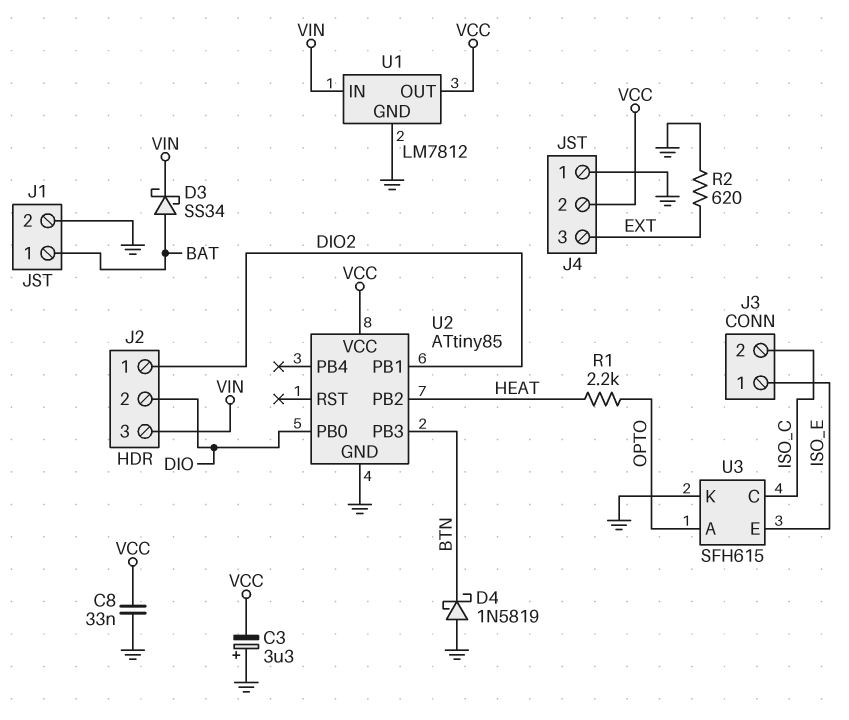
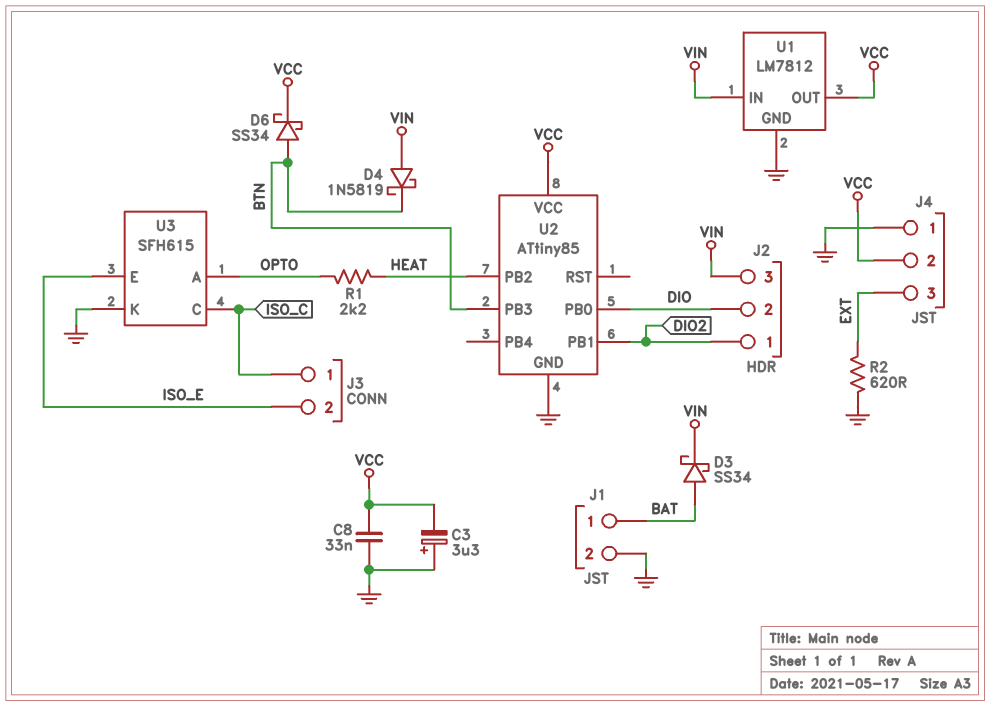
D4: schottky 1N5819 (A GND, K BTN) -> schottky 1N5819 (A VIN, K BTN)
D6: none -> schottky SS34 (A BTN, K VCC)
J3 pin 1: ISO_E -> ISO_C
J3 pin 2: ISO_C -> ISO_E

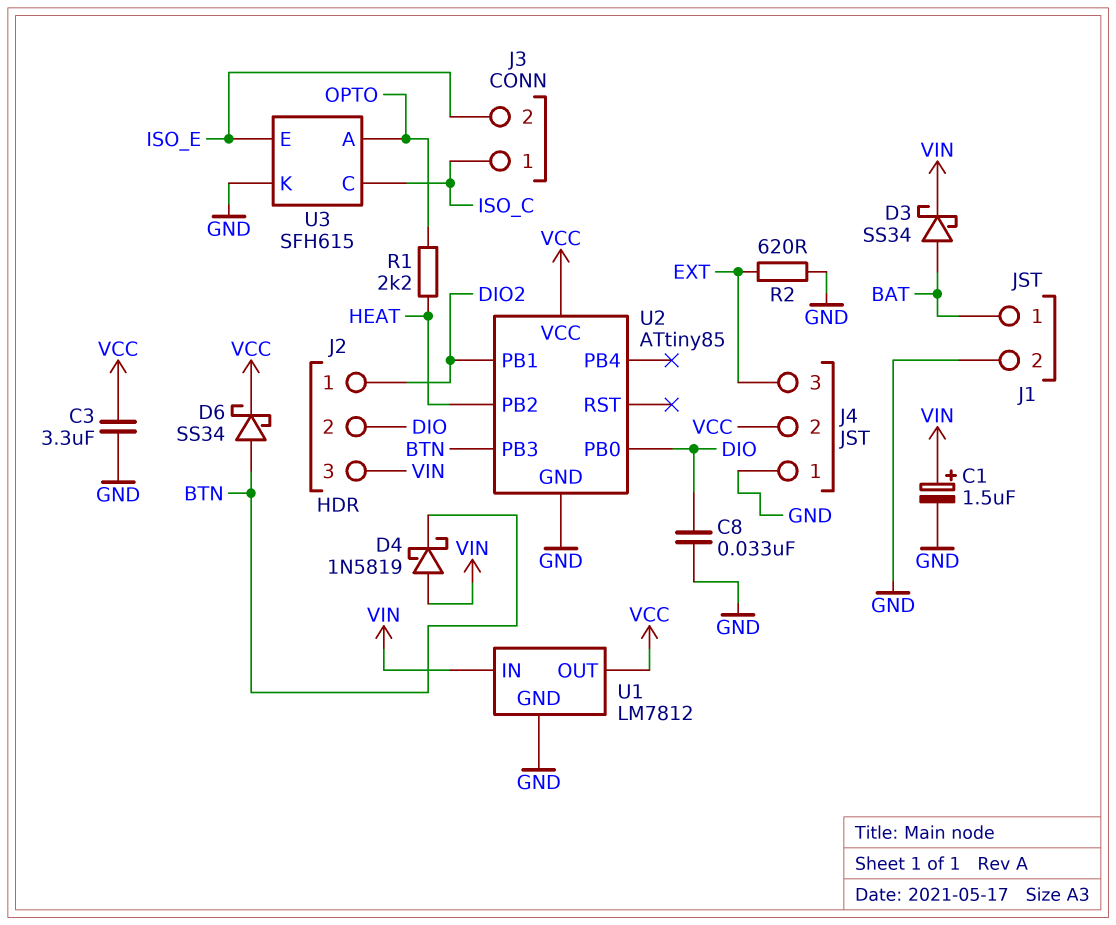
C1: none -> 1.5uF (plus VIN, minus GND)
C3: 3.3uF (plus GND, minus VCC) -> 3.3uF (GND, VCC)
C8: 33nF (GND, VCC) -> 33nF (DIO, GND)

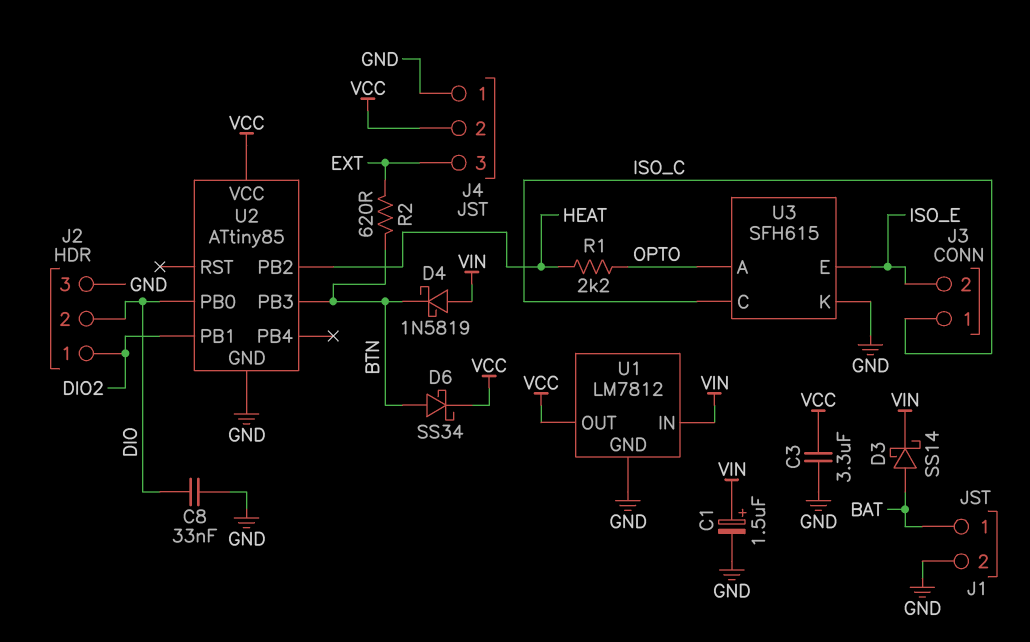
D3: schottky SS34 (A BAT, K VIN) -> schottky SS14 (A BAT, K VIN)
J2 pin 3: VIN -> GND
R2: 620 (EXT, GND) -> 620 (BTN, EXT)

